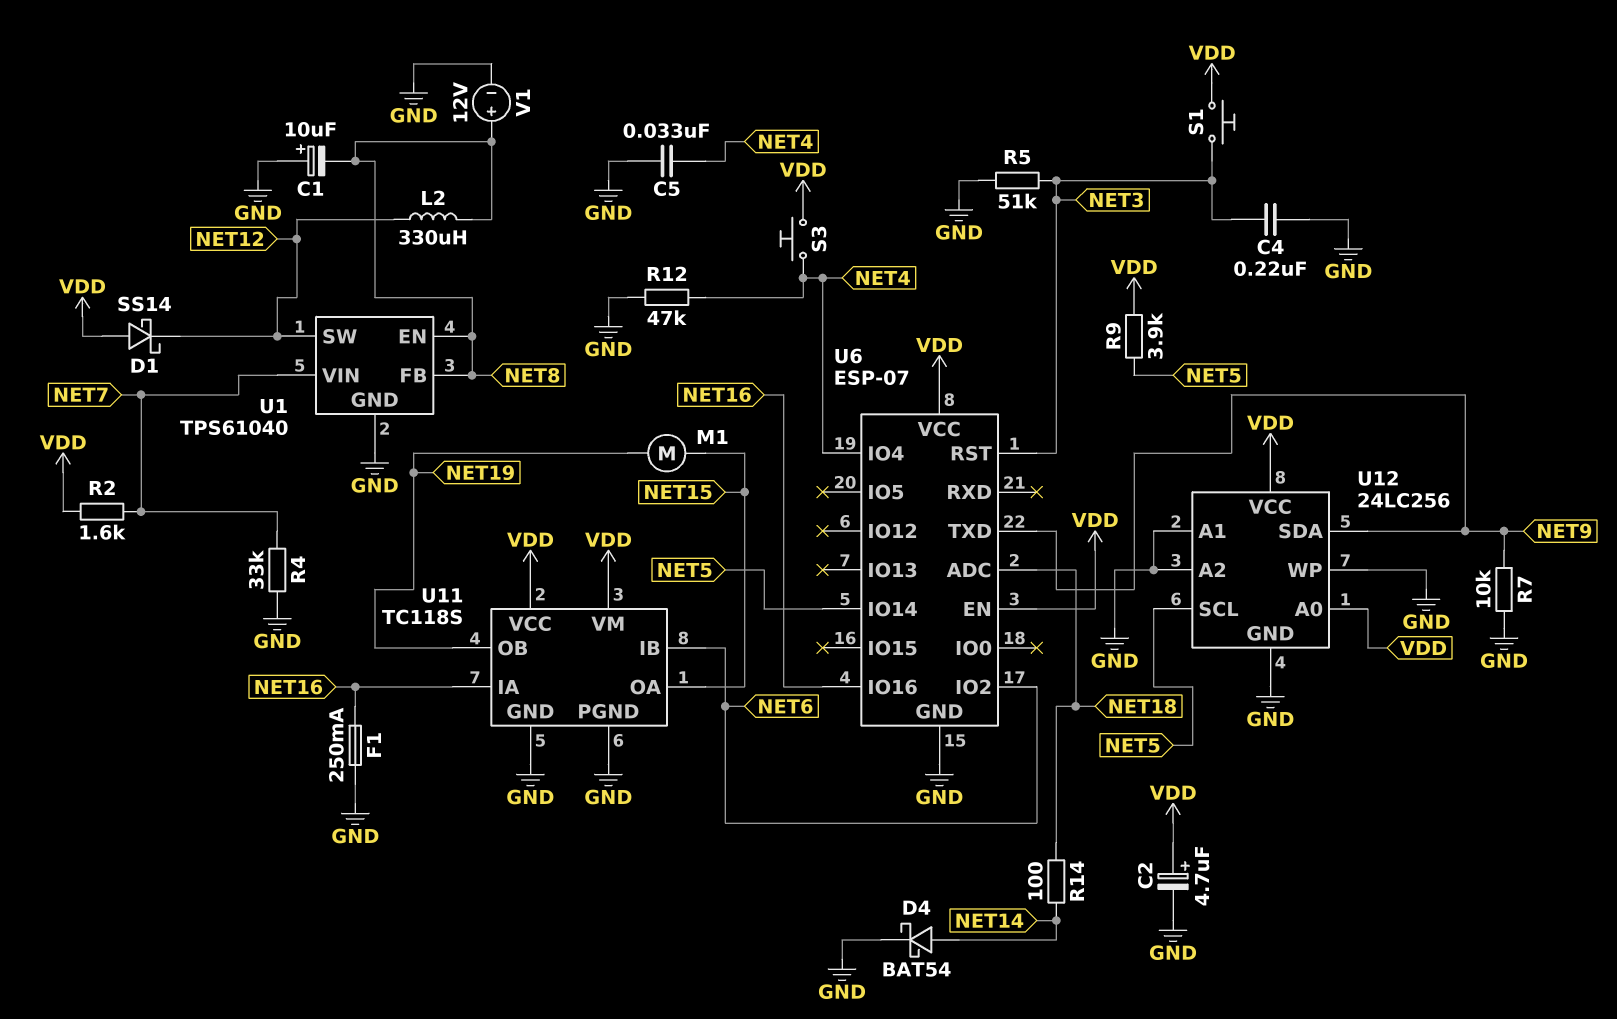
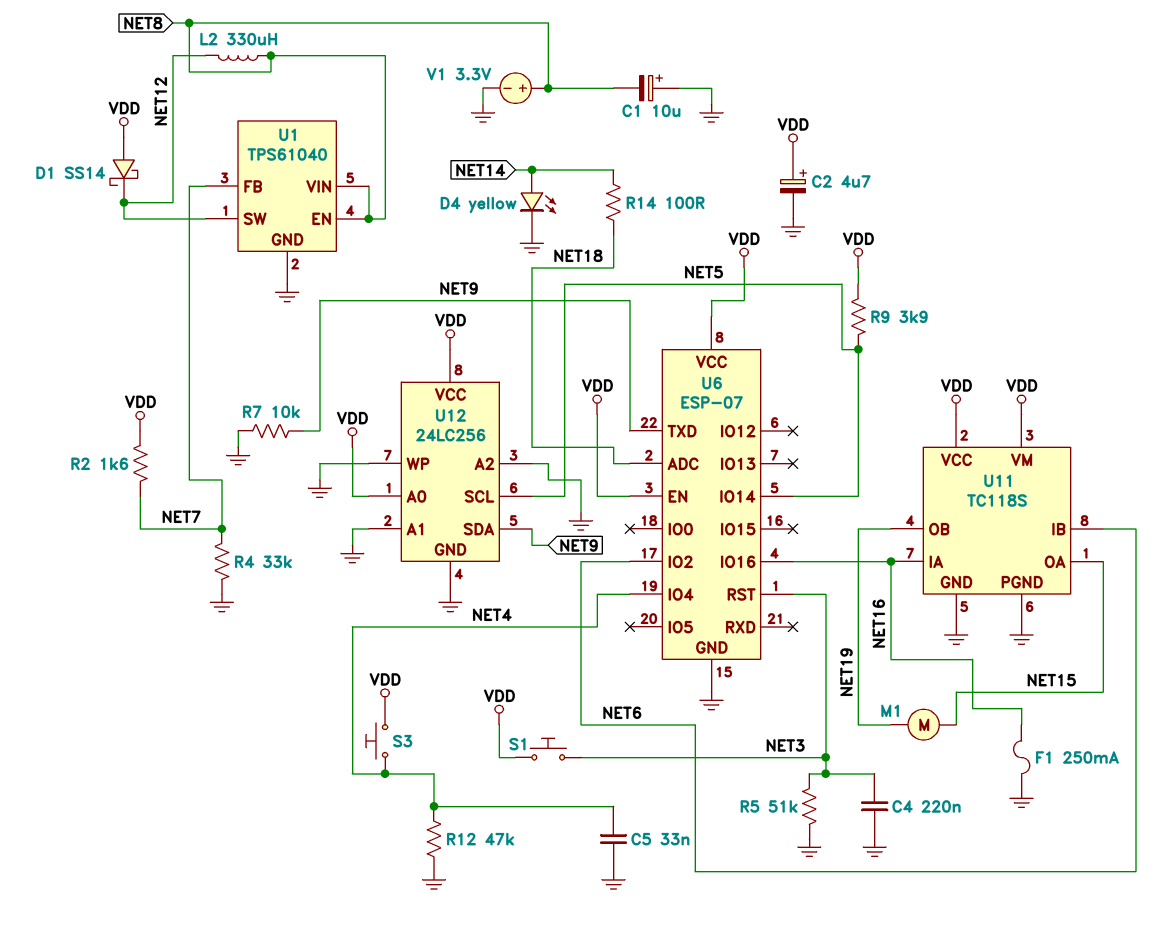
D4: schottky BAT54 (A NET14, K GND) -> LED yellow (A NET14, K GND)
U1 pin FB: NET8 -> NET7
U1 pin VIN: NET7 -> NET8
V1: 12V (plus NET8, minus GND) -> 3.3V (plus NET8, minus GND)

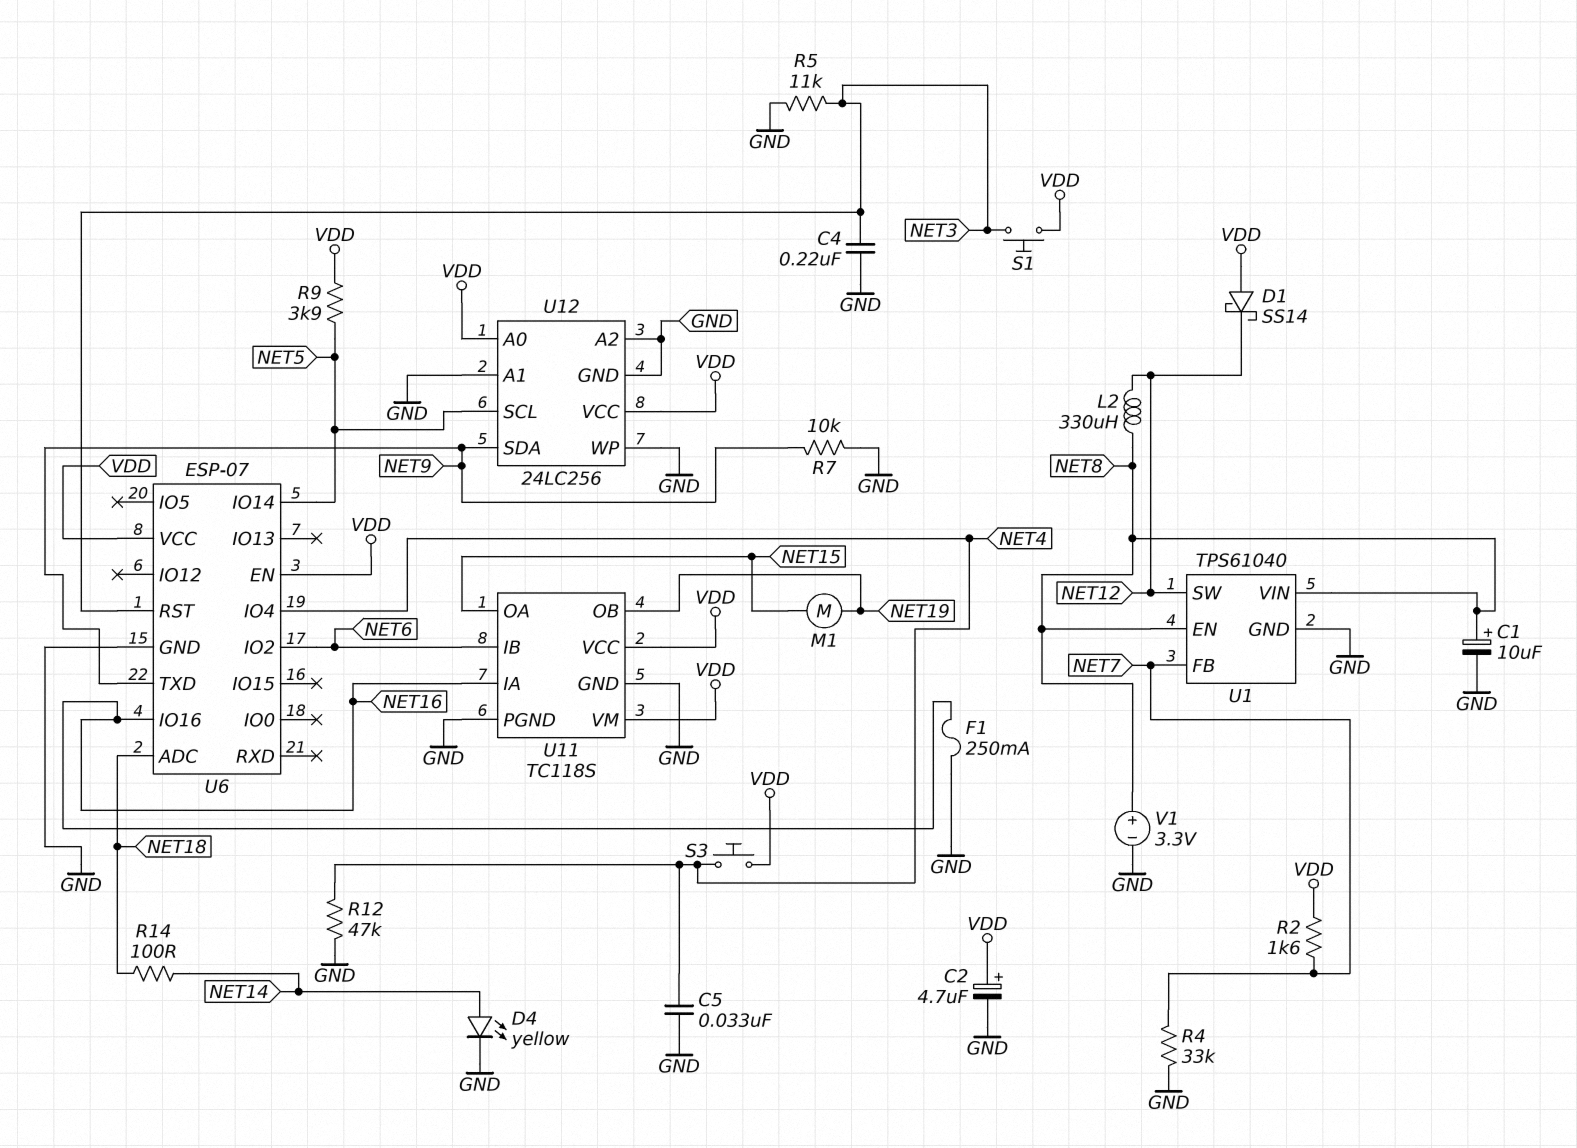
C1: 10uF (plus GND, minus NET8) -> 10uF (plus NET8, minus GND)
R5: 51k (GND, NET3) -> 11k (GND, NET3)

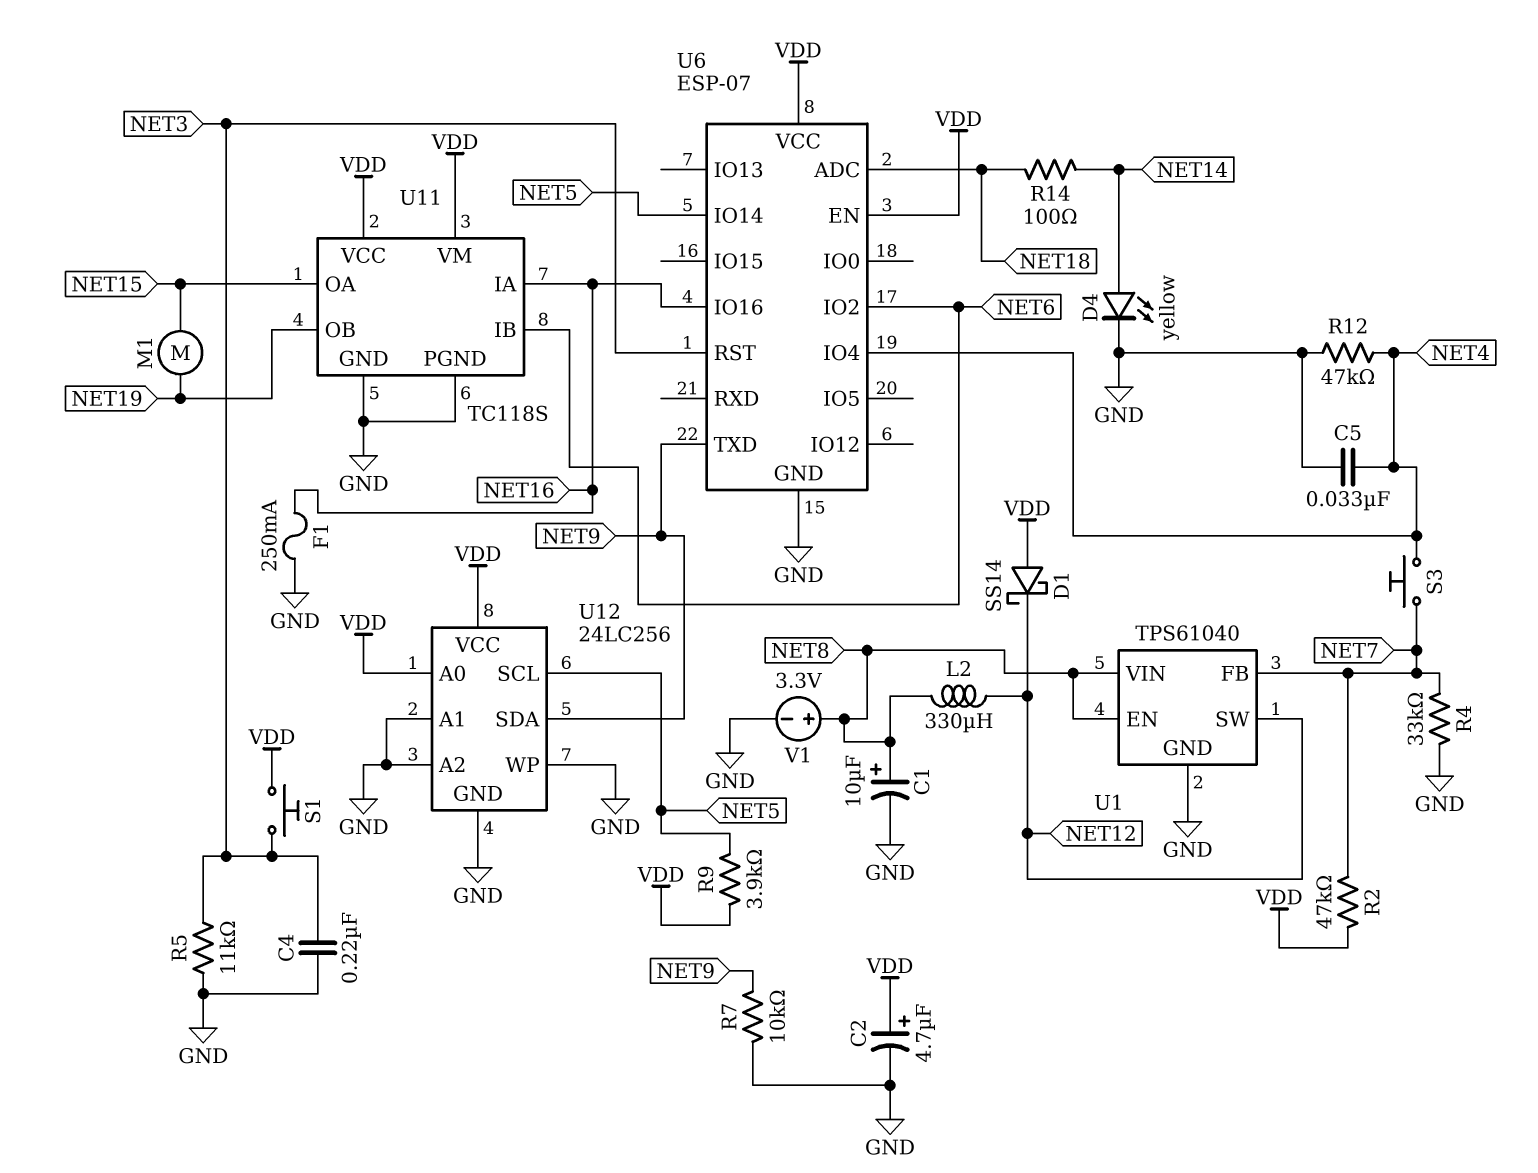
R2: 1.6k (NET7, VDD) -> 47k (NET7, VDD)
S3: button (NET4, VDD) -> button (NET4, NET7)

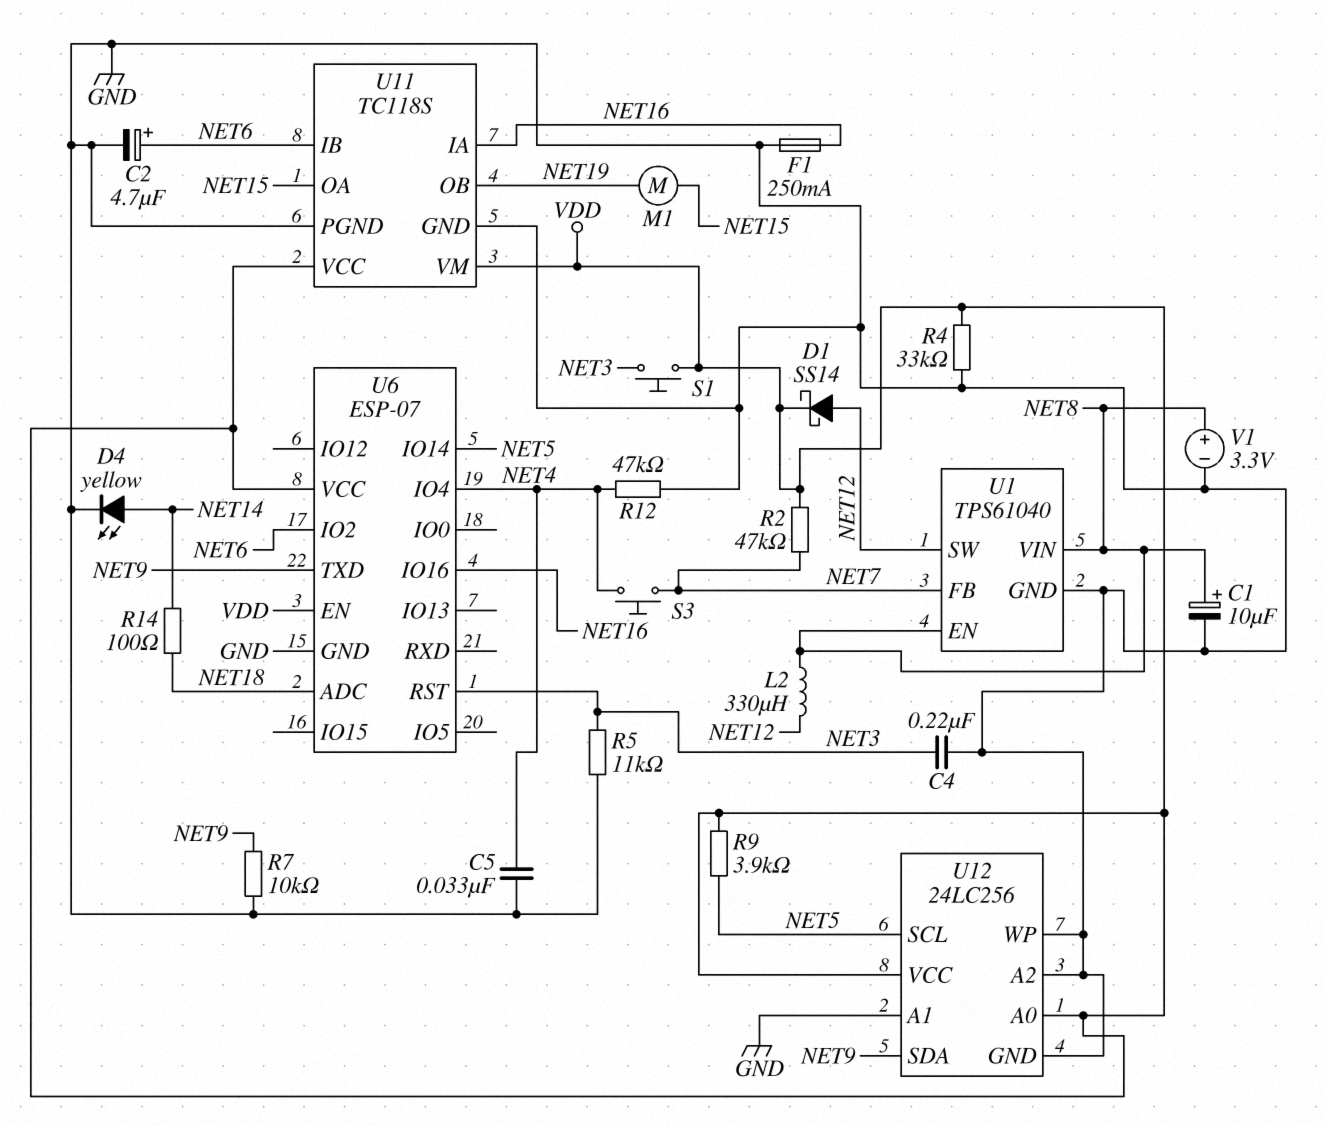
C2: 4.7uF (plus VDD, minus GND) -> 4.7uF (plus NET6, minus GND)
D1: schottky SS14 (A VDD, K NET12) -> schottky SS14 (A NET12, K VDD)
R4: 33k (GND, NET7) -> 33k (GND, VDD)

